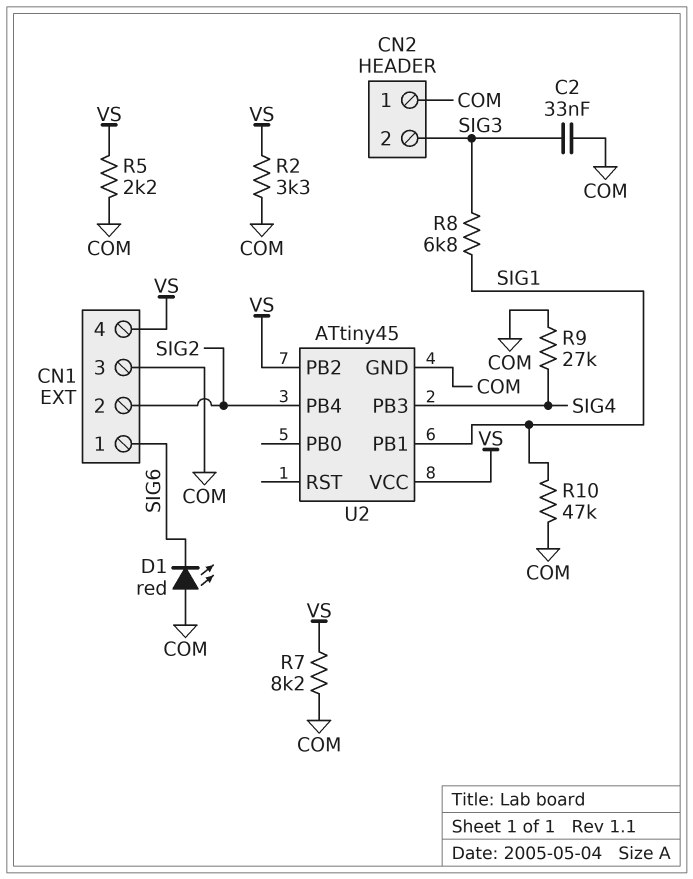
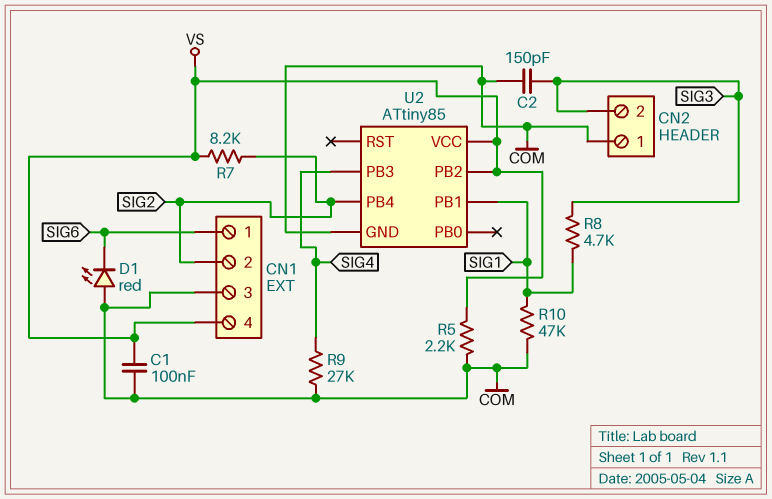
C1: none -> 100nF (COM, VS)
C2: 33nF (COM, SIG3) -> 150pF (COM, SIG3)
R2: 3.3k (COM, VS) -> none
R7: 8.2k (COM, VS) -> 8.2k (SIG2, VS)
R8: 6.8k (SIG1, SIG3) -> 4.7k (SIG1, SIG3)
U2: ATtiny45 -> ATtiny85

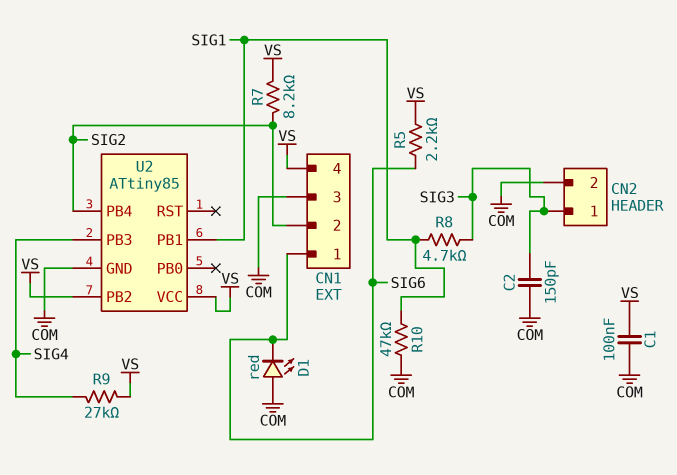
CN2 pin 1: COM -> SIG3
CN2 pin 2: SIG3 -> COM
R5: 2.2k (COM, VS) -> 2.2k (SIG6, VS)
R9: 27k (COM, SIG4) -> 27k (SIG4, VS)

